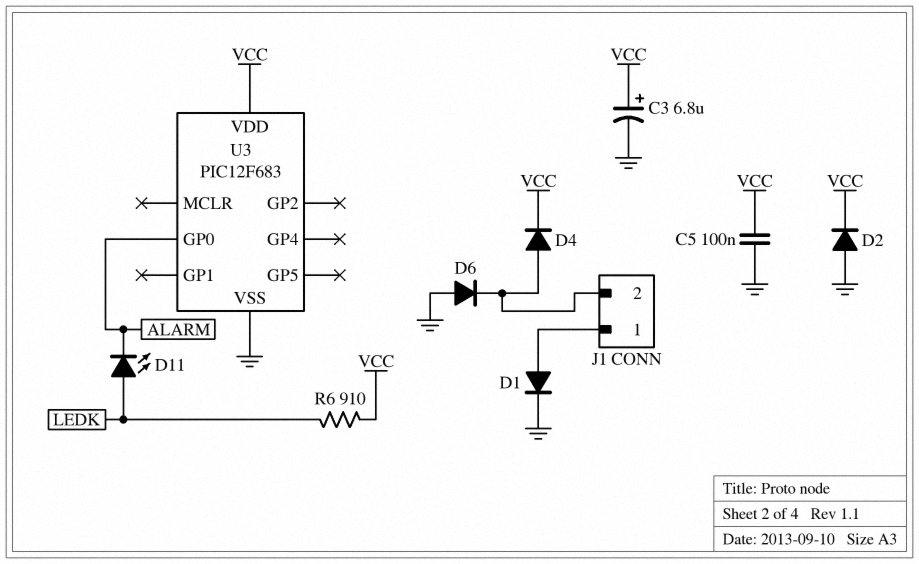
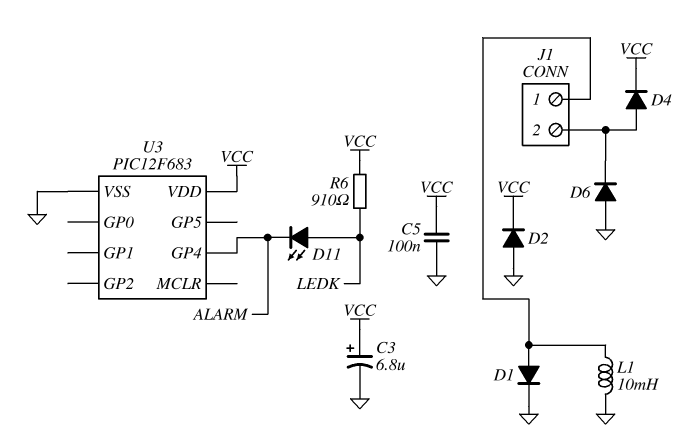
L1: none -> 10mH (GND, J1/1)
U3 pin GP0: ALARM -> none
U3 pin GP4: none -> ALARM

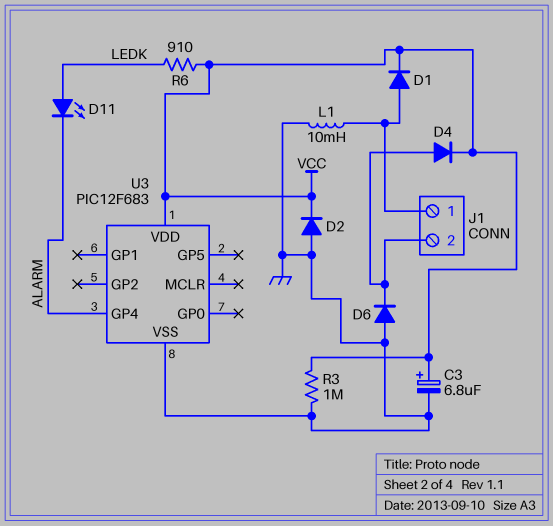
C5: 100nF (GND, VCC) -> none
D1: diode (A J1/1, K GND) -> diode (A J1/1, K VCC)
R3: none -> 1M (GND, VCC)

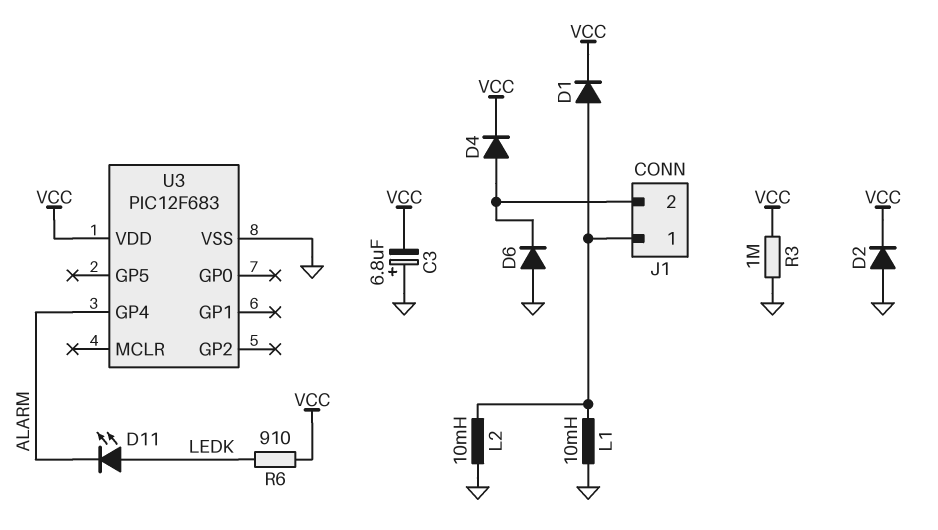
C3: 6.8uF (plus VCC, minus GND) -> 6.8uF (plus GND, minus VCC)
L2: none -> 10mH (GND, J1/1)

